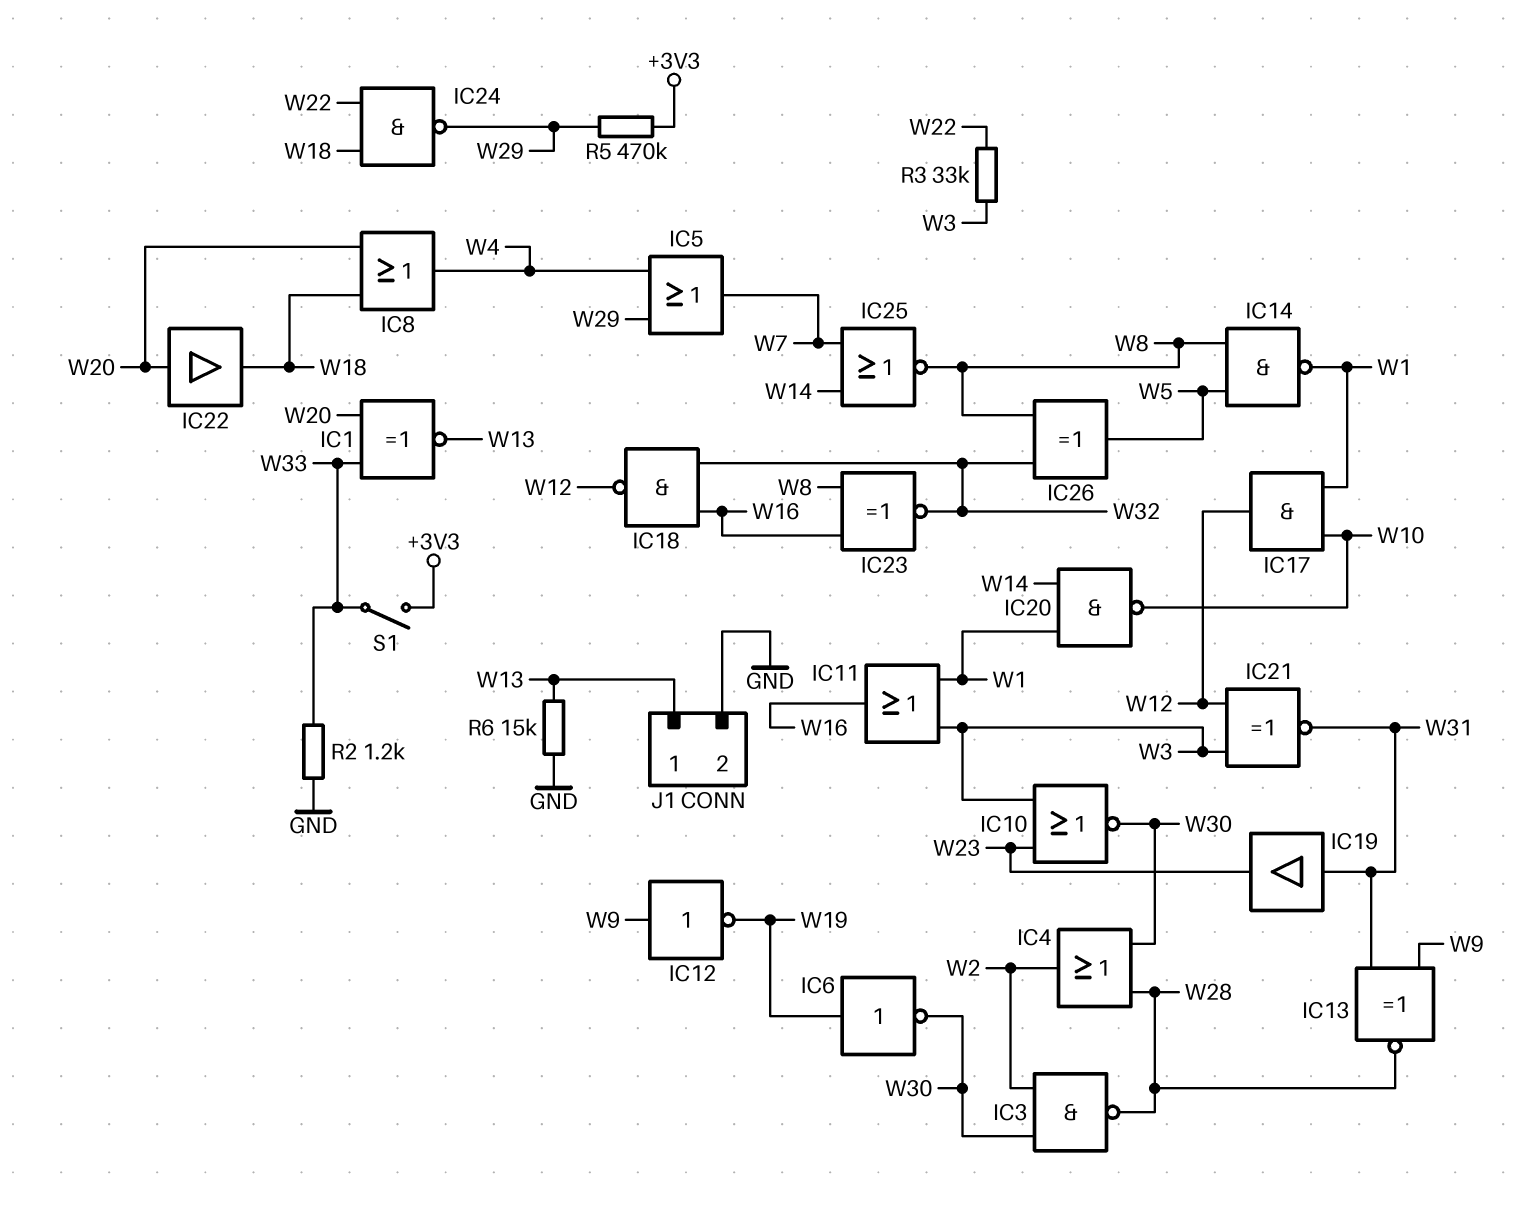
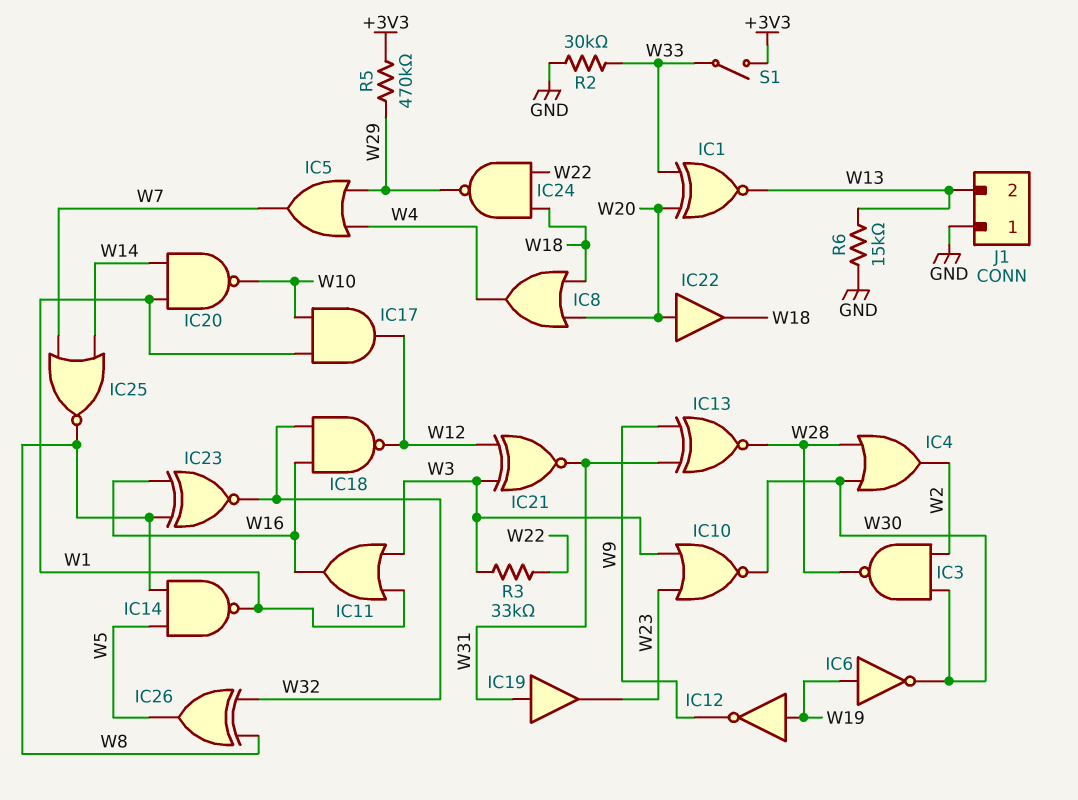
IC12: NOT (in W9, out W19) -> NOT (in W19, out W9)
J1 pin 1: W13 -> GND
J1 pin 2: GND -> W13
R2: 1.2k (GND, W33) -> 30k (GND, W33)

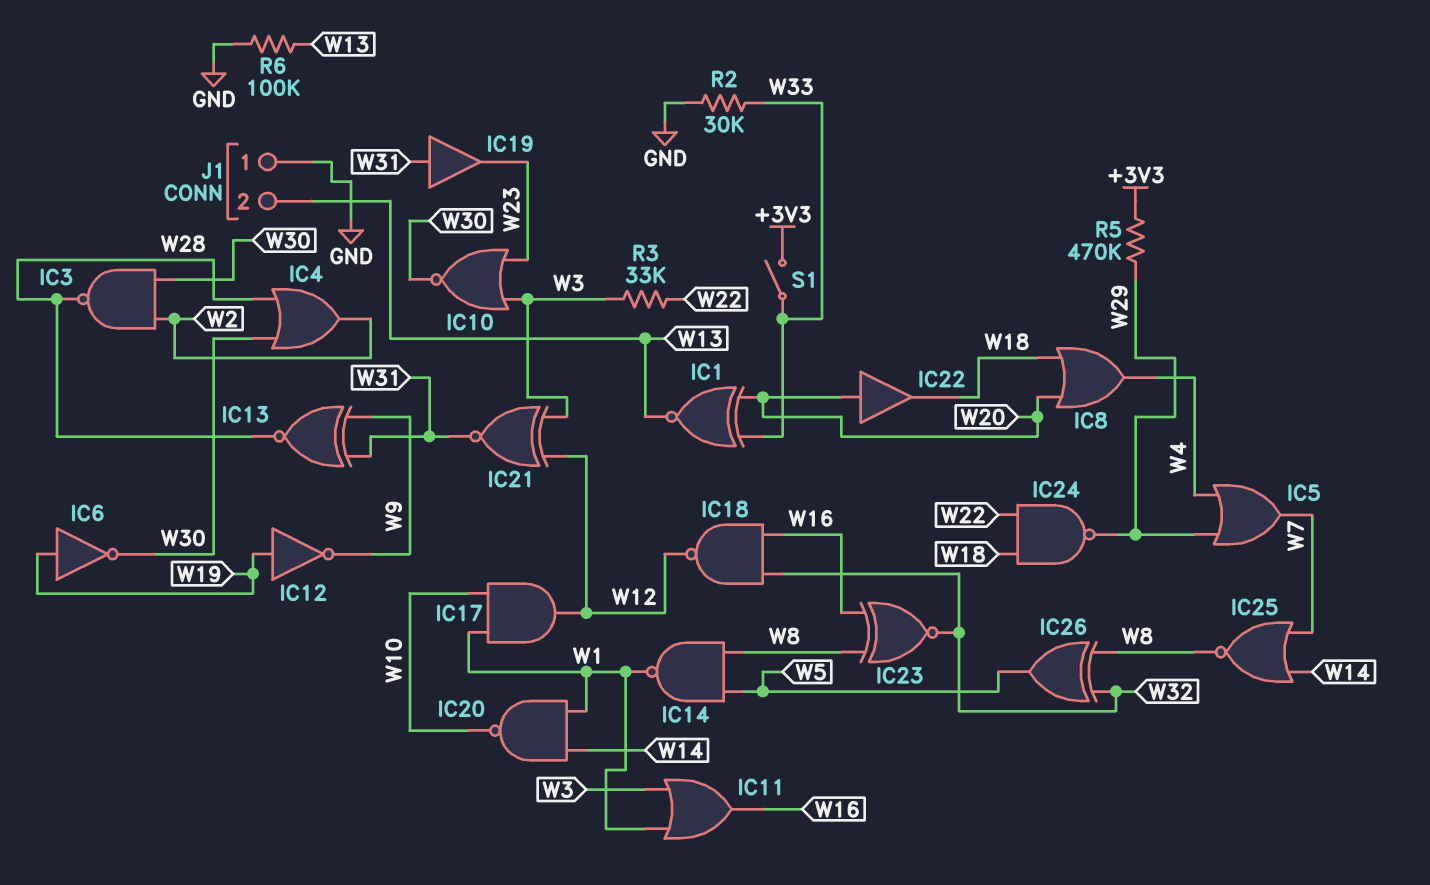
R6: 15k (GND, W13) -> 100k (GND, W13)

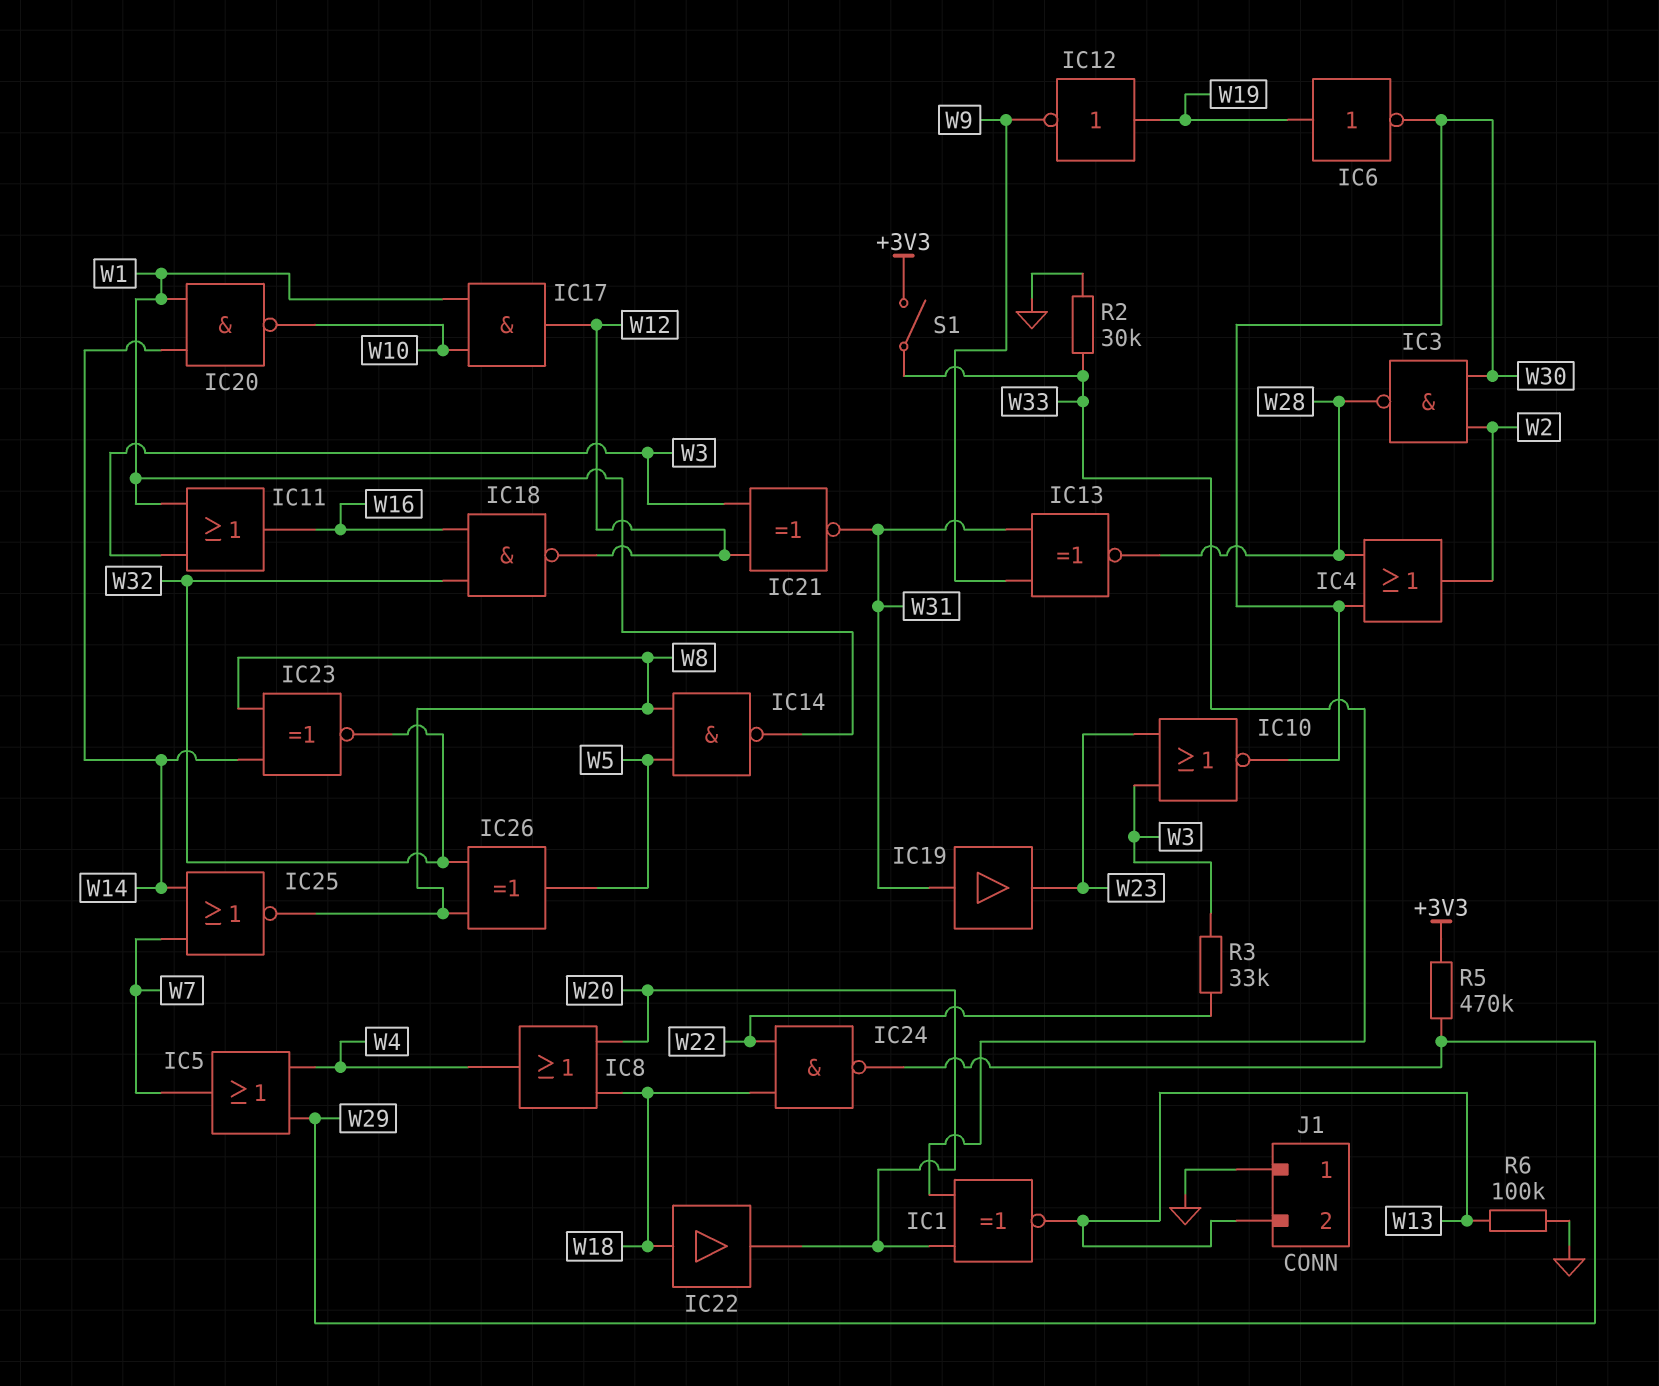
IC22: buffer (in W20, out W18) -> buffer (in W18, out W20)
IC23: XNOR (in W8, in W16, out W32) -> XNOR (in W8, in W14, out W32)

